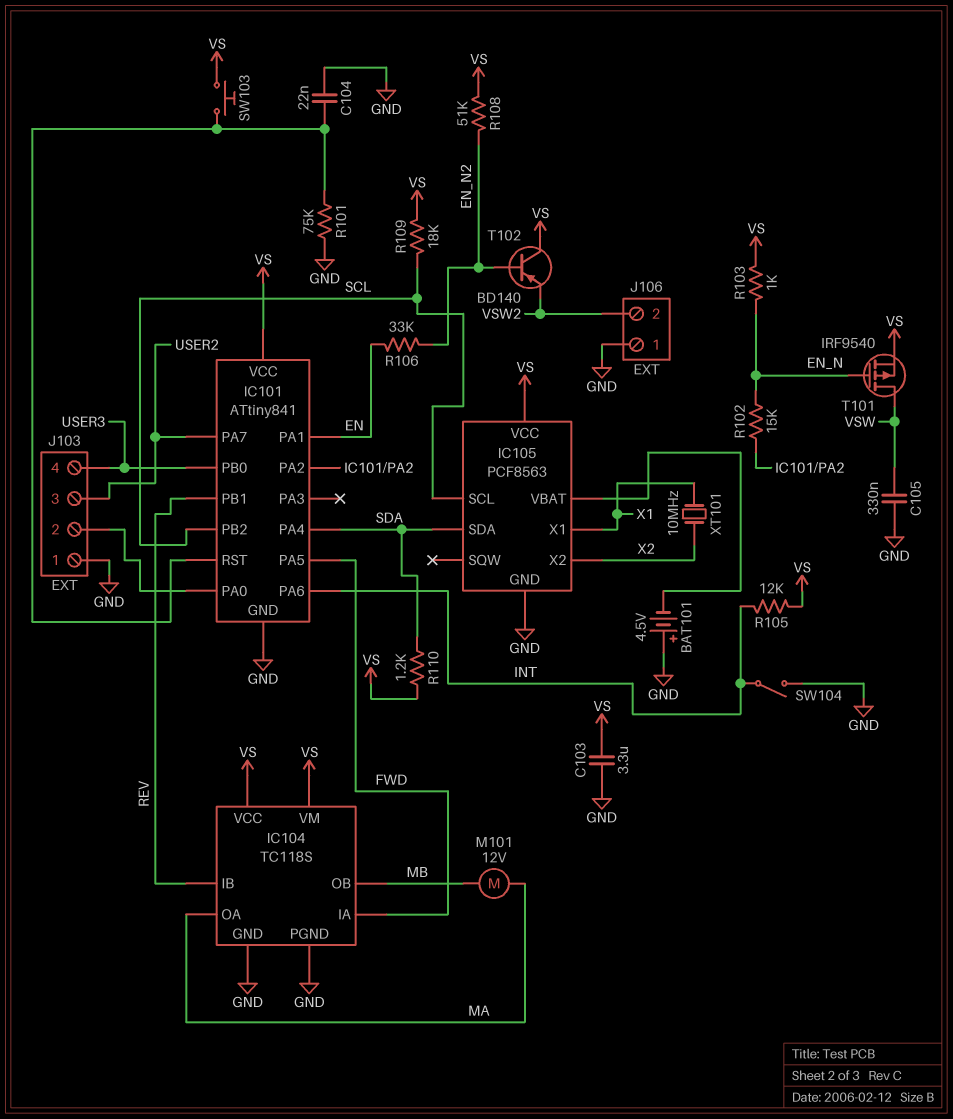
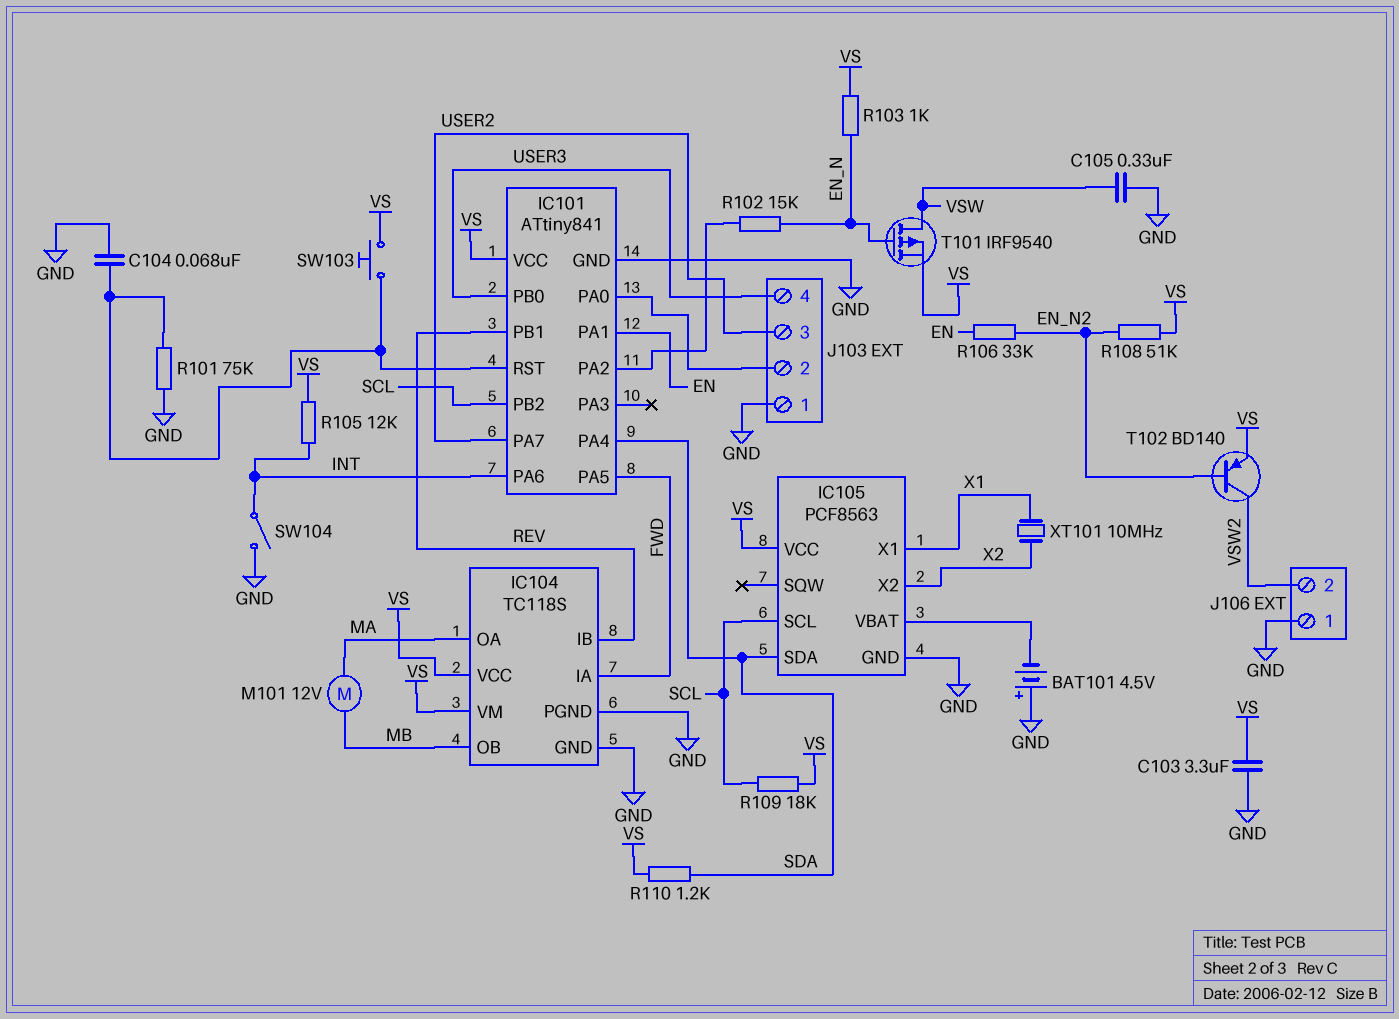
C104: 22nF (GND, IC101/RST) -> 68nF (GND, IC101/RST)
T102: PNP BD140 (B EN_N2, C VS, E VSW2) -> PNP BD140 (B EN_N2, C VSW2, E VS)

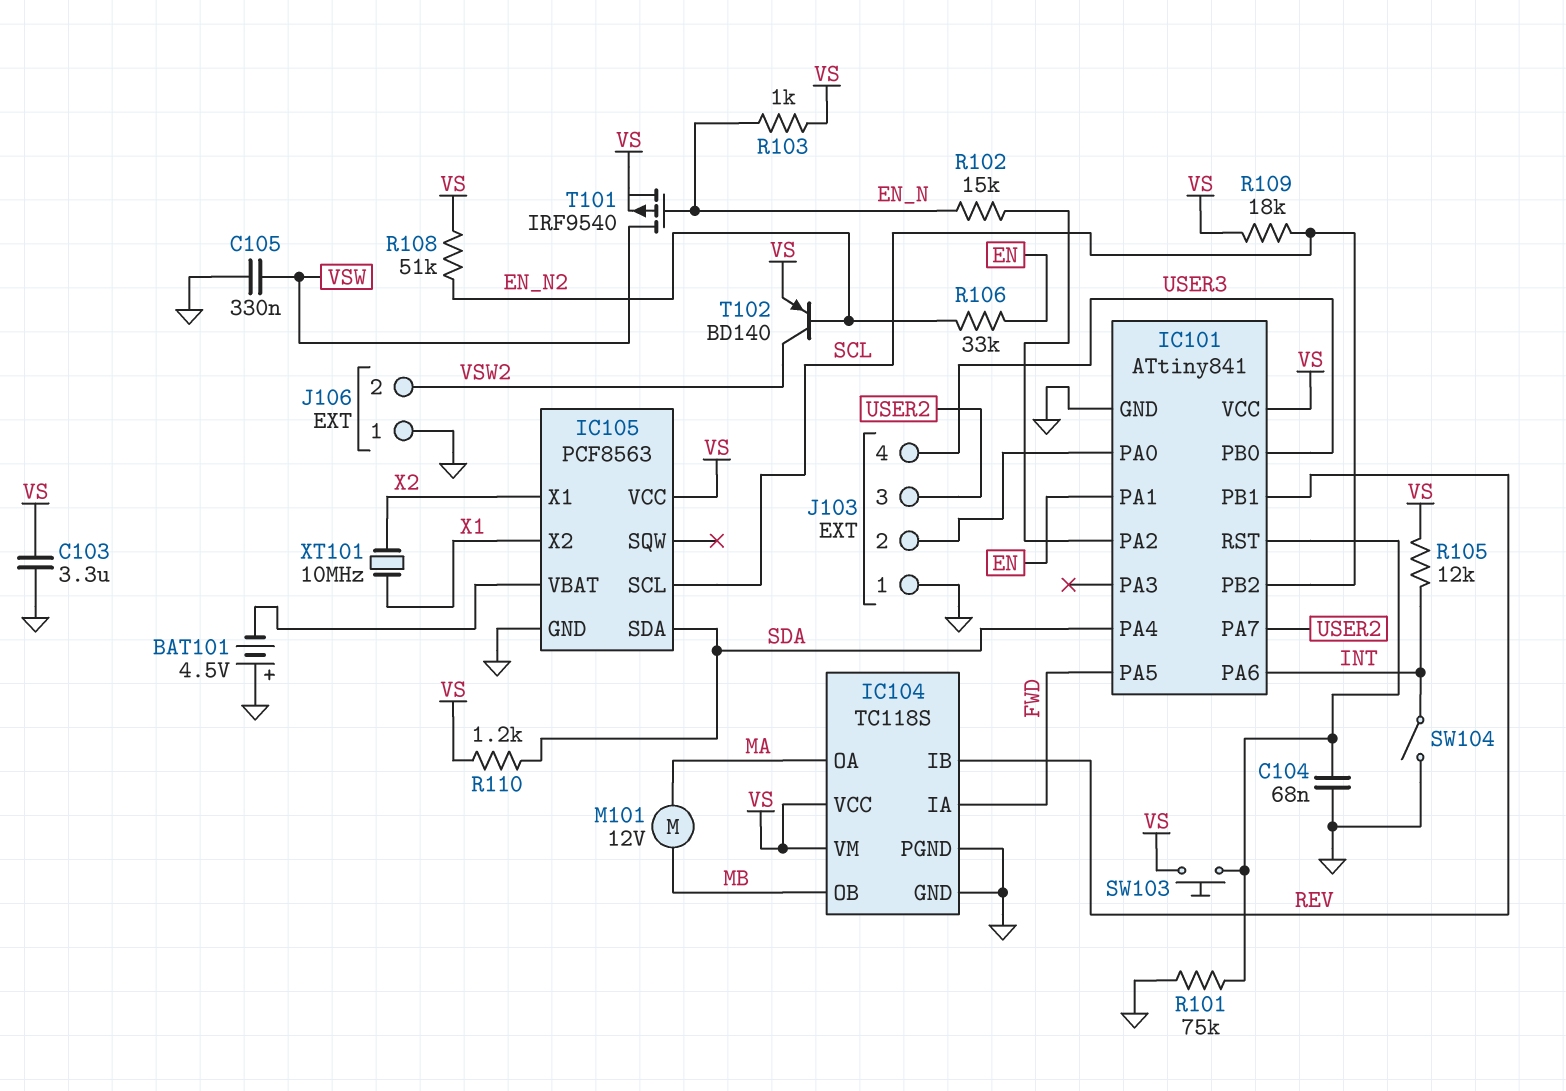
IC105 pin X1: X1 -> X2
IC105 pin X2: X2 -> X1

